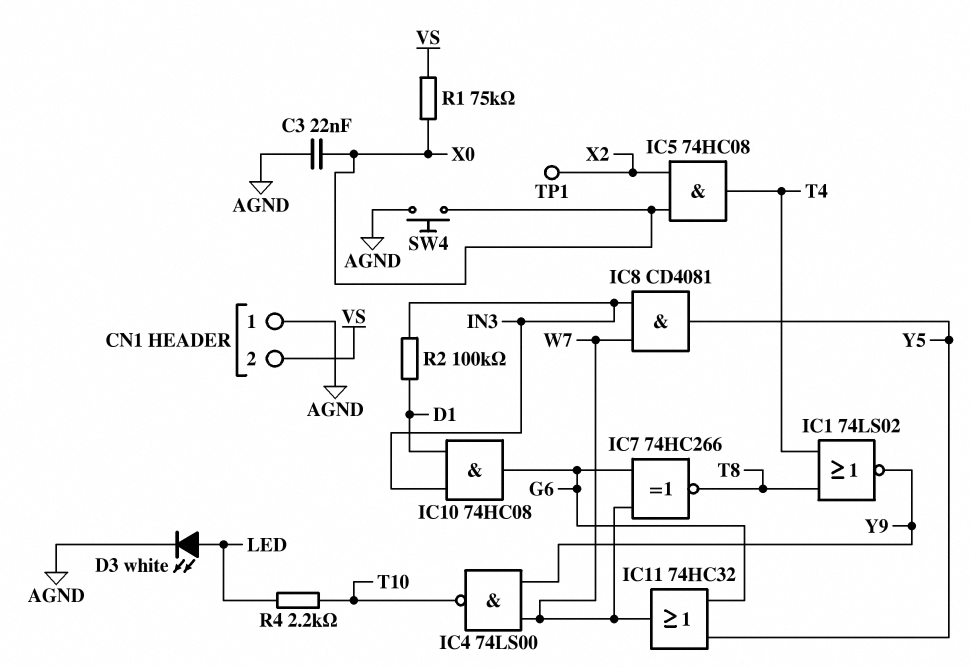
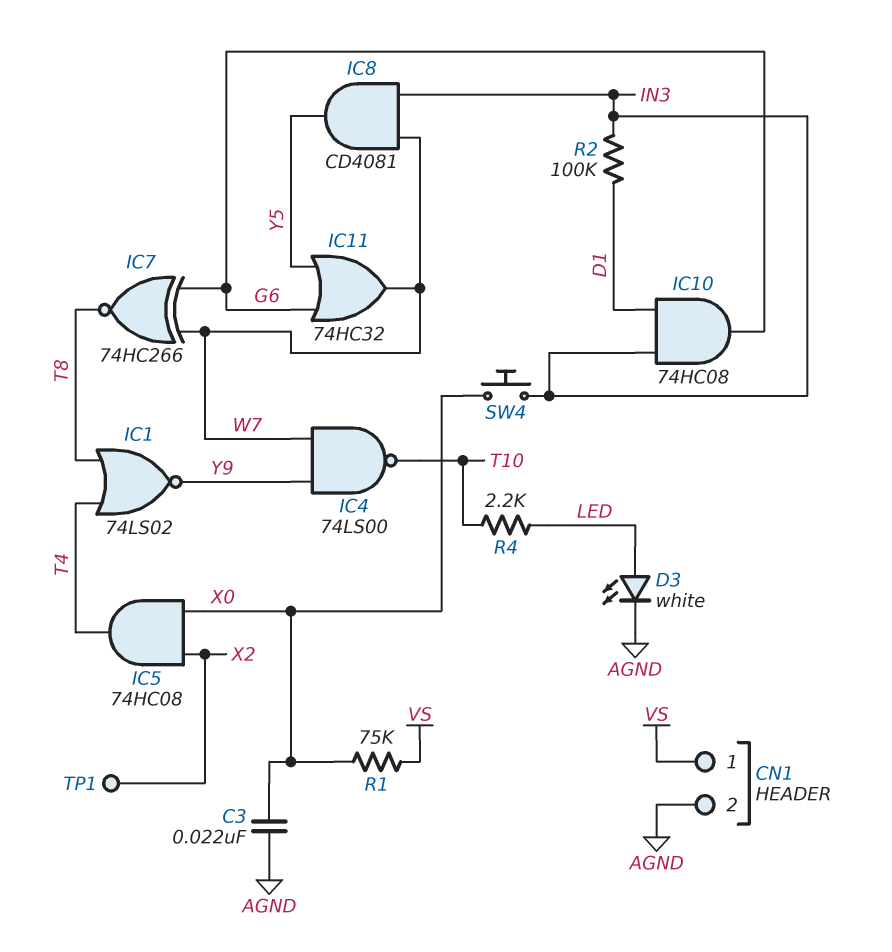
CN1 pin 1: AGND -> VS
CN1 pin 2: VS -> AGND
SW4: button (AGND, X0) -> button (IN3, X0)

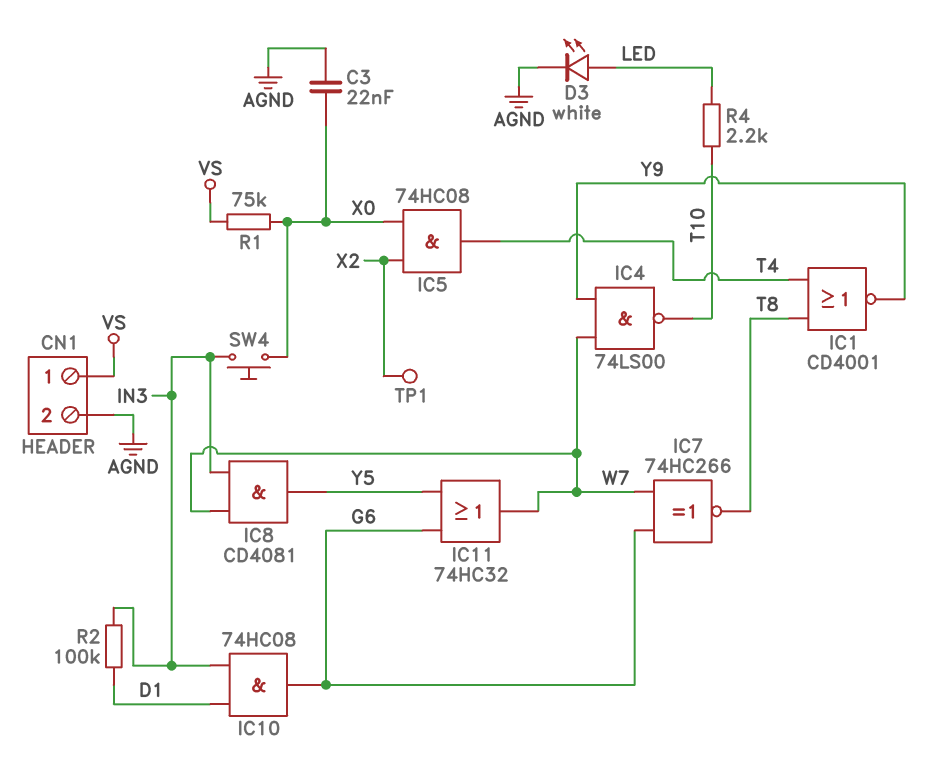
IC1: NOR 74LS02 (in T4, in T8, out Y9) -> NOR CD4001 (in T4, in T8, out Y9)

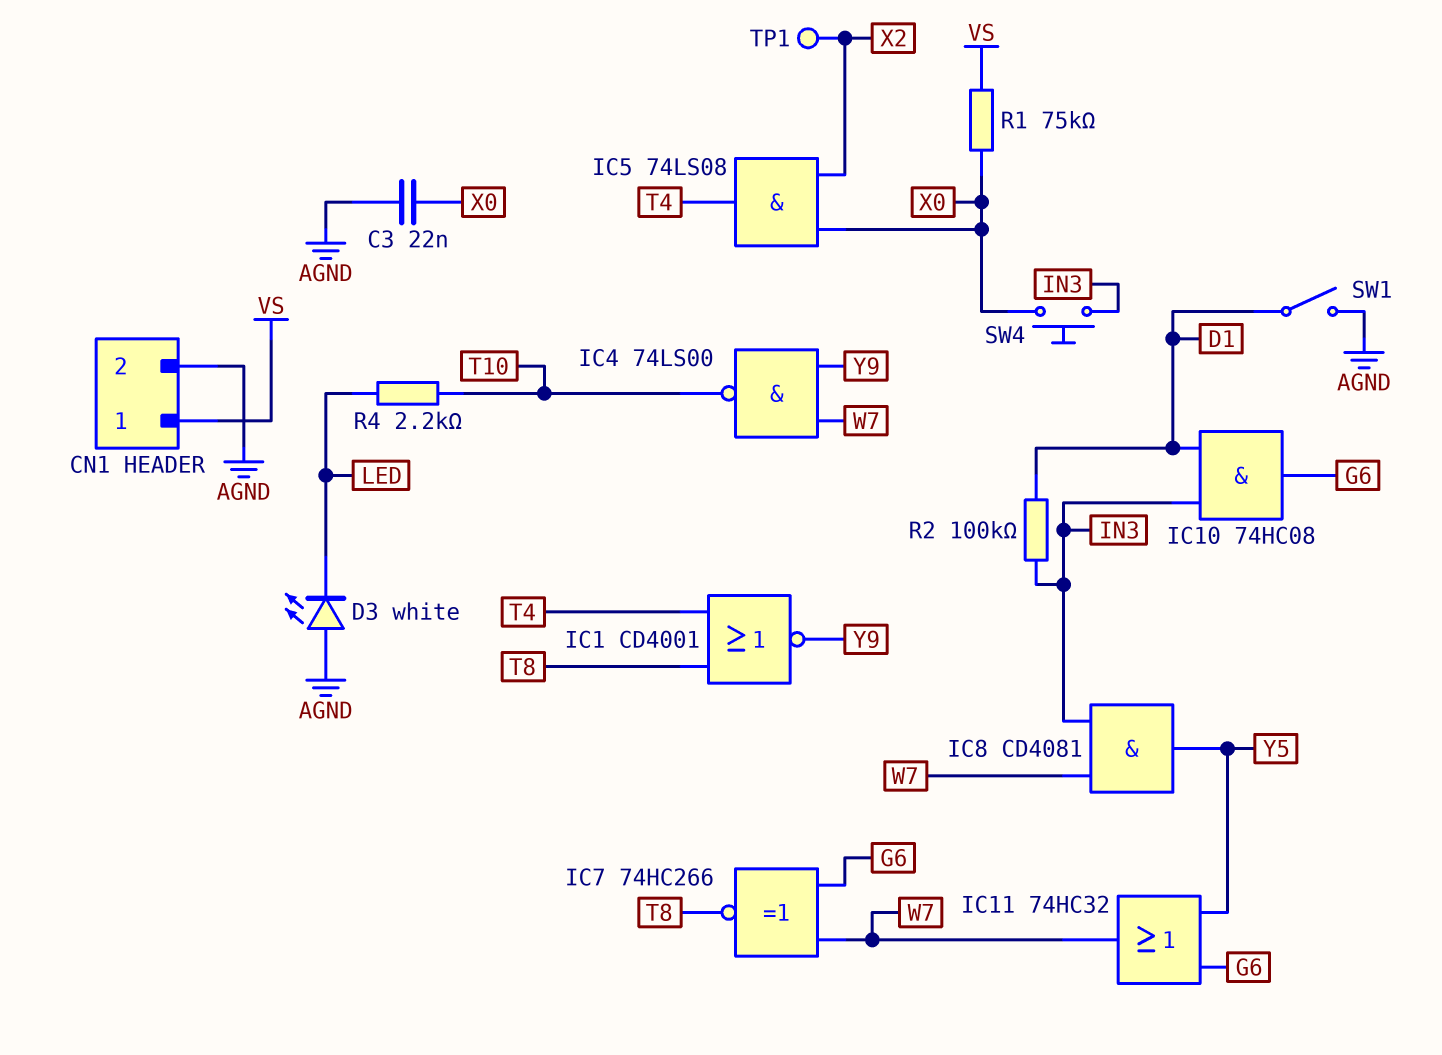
D3: LED white (A LED, K AGND) -> LED white (A AGND, K LED)
IC5: AND 74HC08 (in X0, in X2, out T4) -> AND 74LS08 (in X0, in X2, out T4)
SW1: none -> switch (AGND, D1)

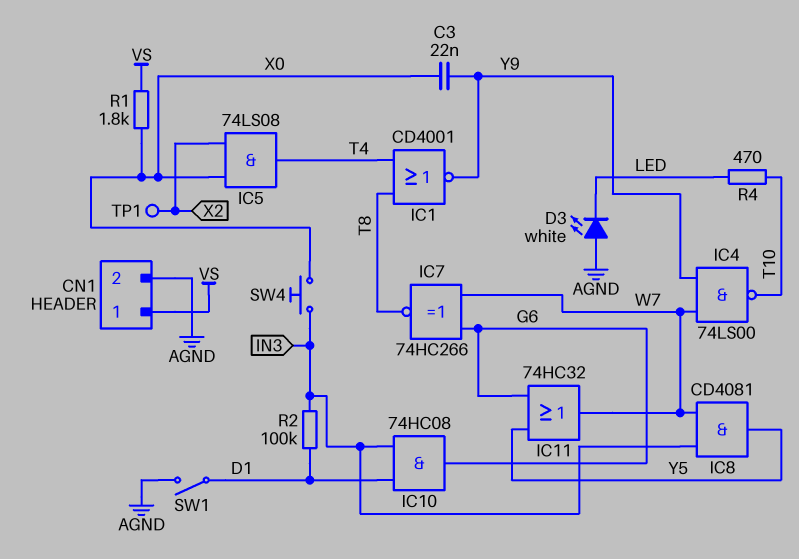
C3: 22nF (AGND, X0) -> 22nF (X0, Y9)
R1: 75k (VS, X0) -> 1.8k (VS, X0)
R4: 2.2k (LED, T10) -> 470 (LED, T10)

